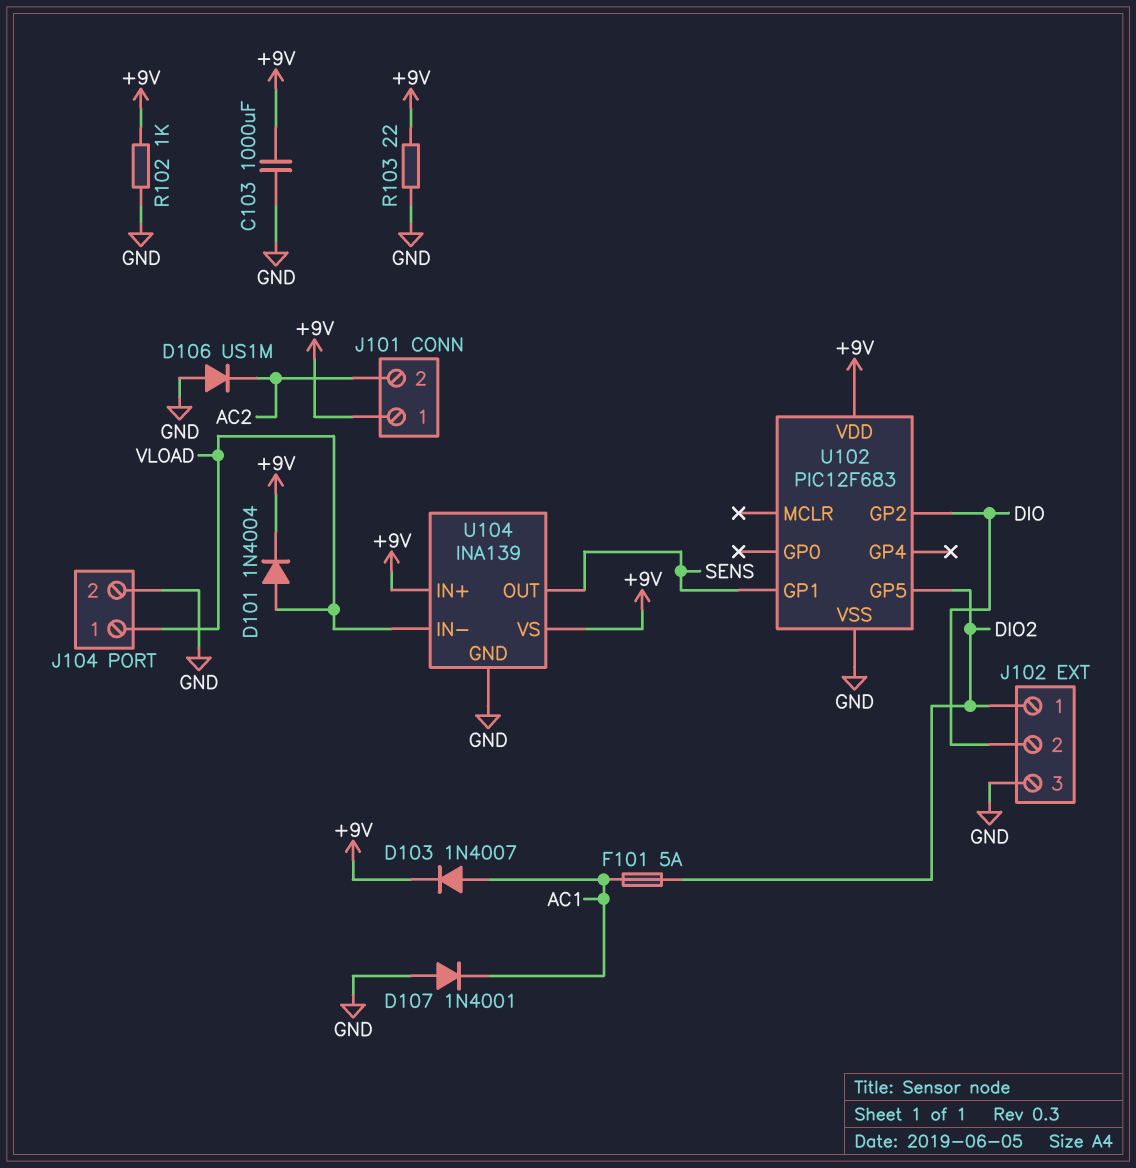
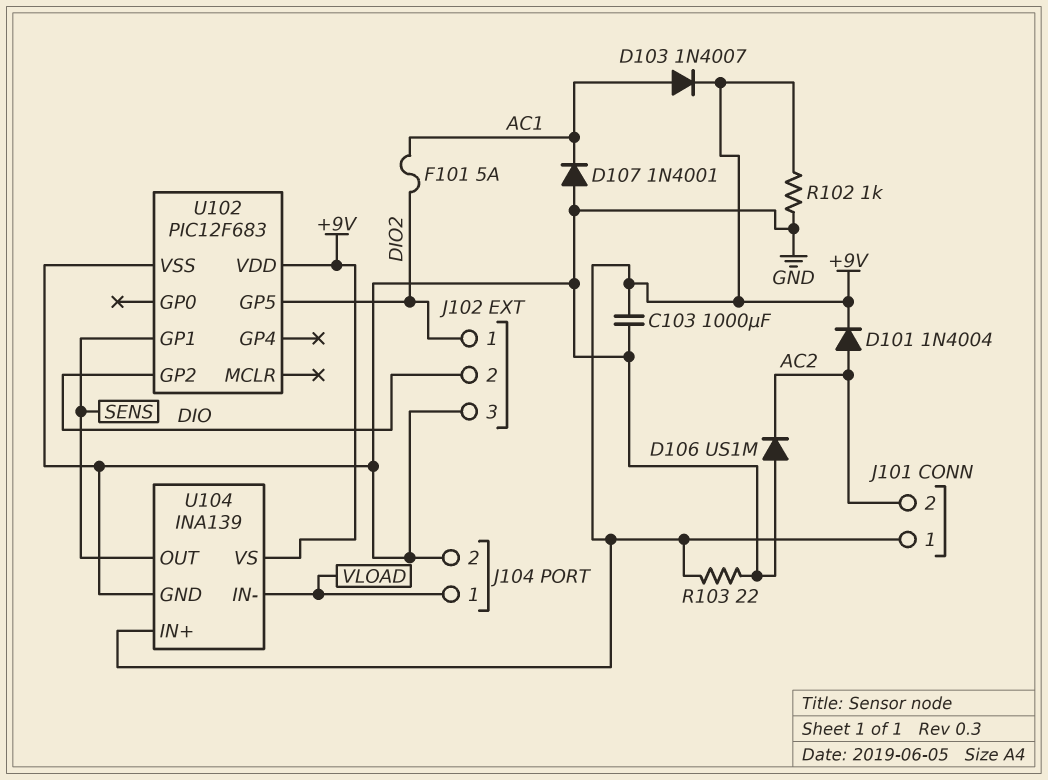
D101: diode 1N4004 (A VLOAD, K +9V) -> diode 1N4004 (A AC2, K +9V)

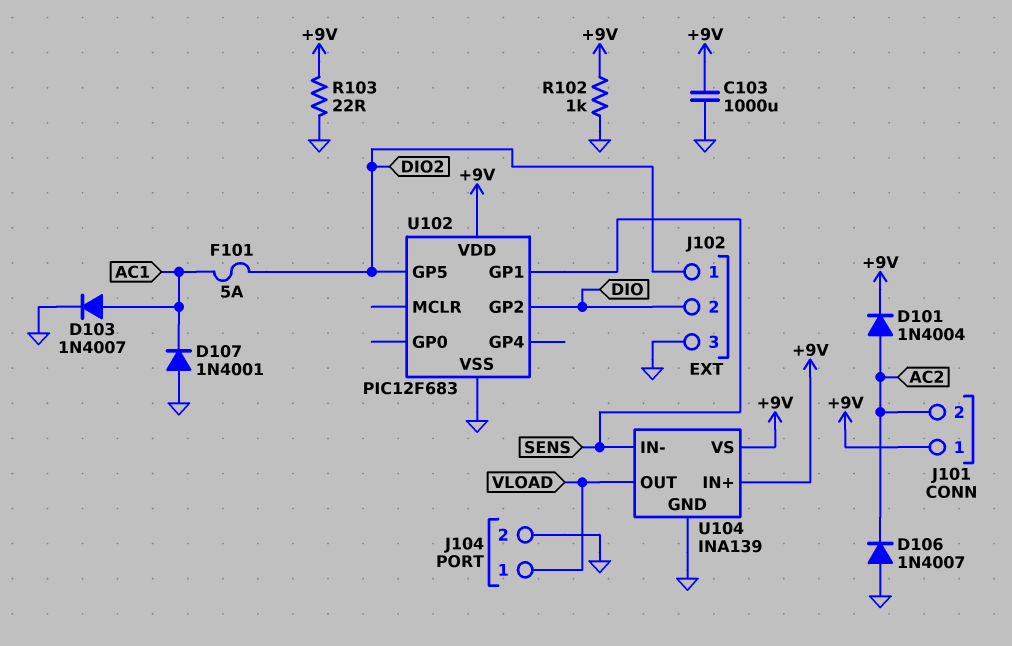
D103: diode 1N4007 (A AC1, K +9V) -> diode 1N4007 (A AC1, K GND)
D106: diode US1M (A GND, K AC2) -> diode 1N4007 (A GND, K AC2)
U104 pin IN-: VLOAD -> SENS
U104 pin OUT: SENS -> VLOAD

